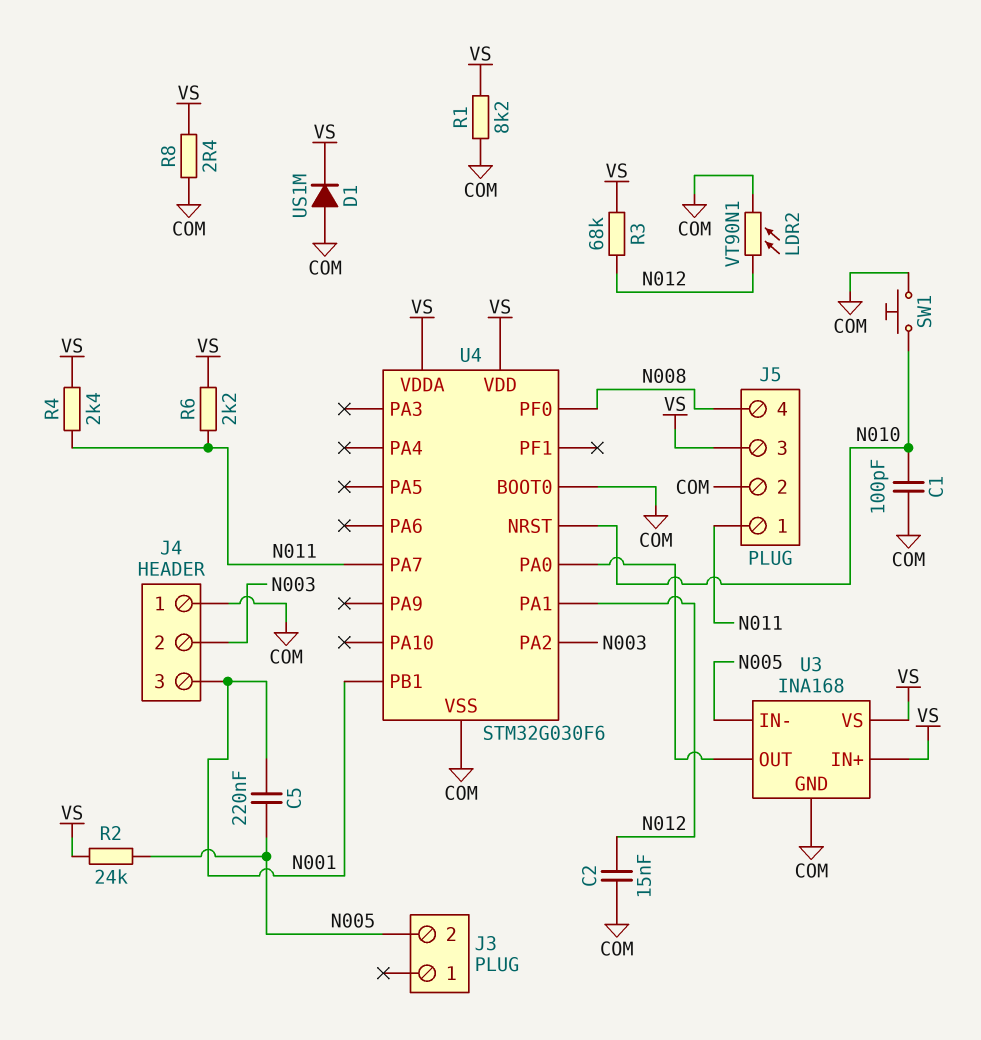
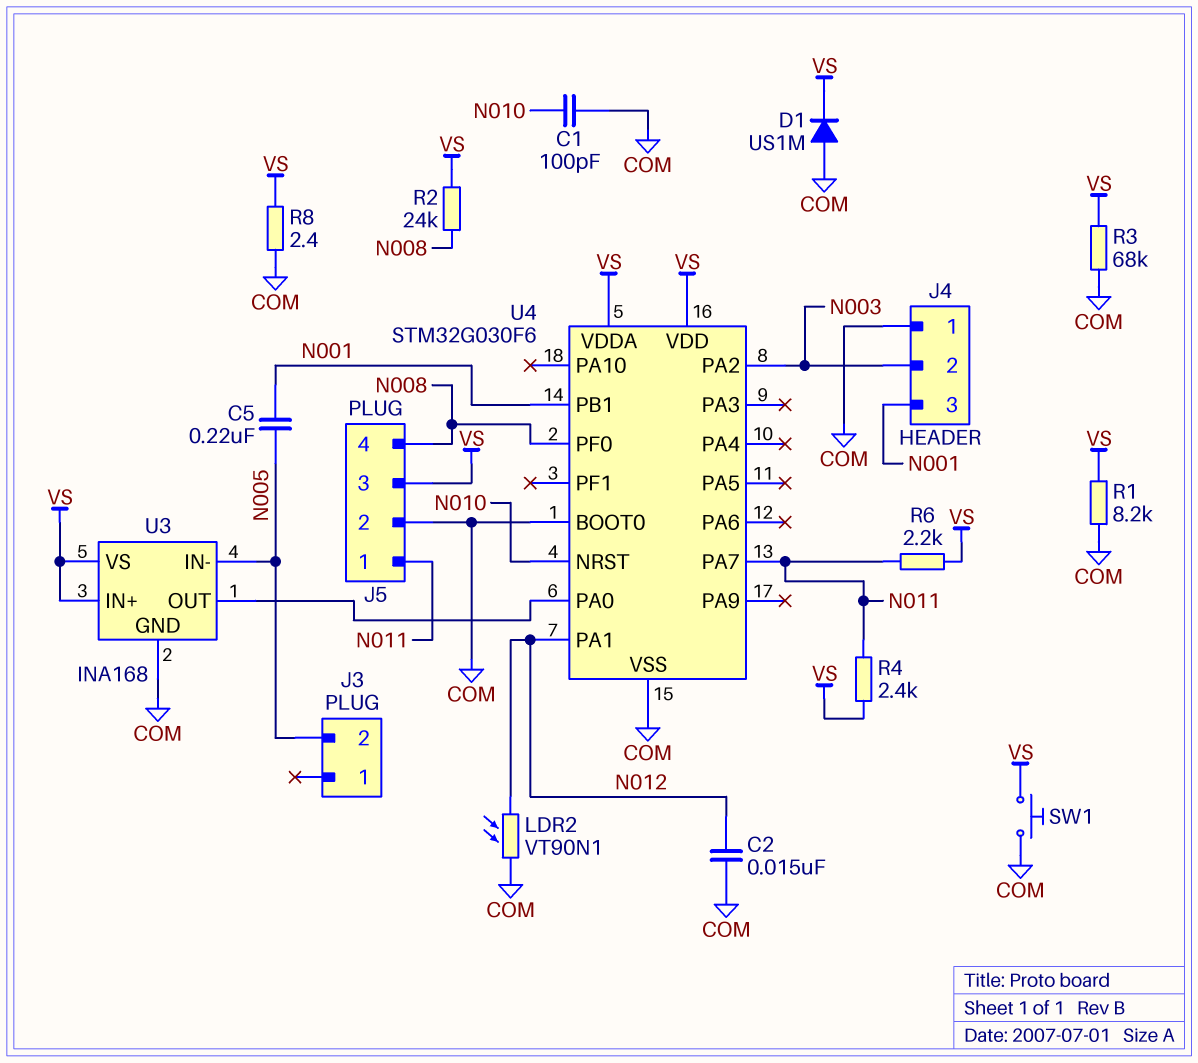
R2: 24k (N005, VS) -> 24k (N008, VS)
R3: 68k (N012, VS) -> 68k (COM, VS)
SW1: button (COM, N010) -> button (COM, VS)

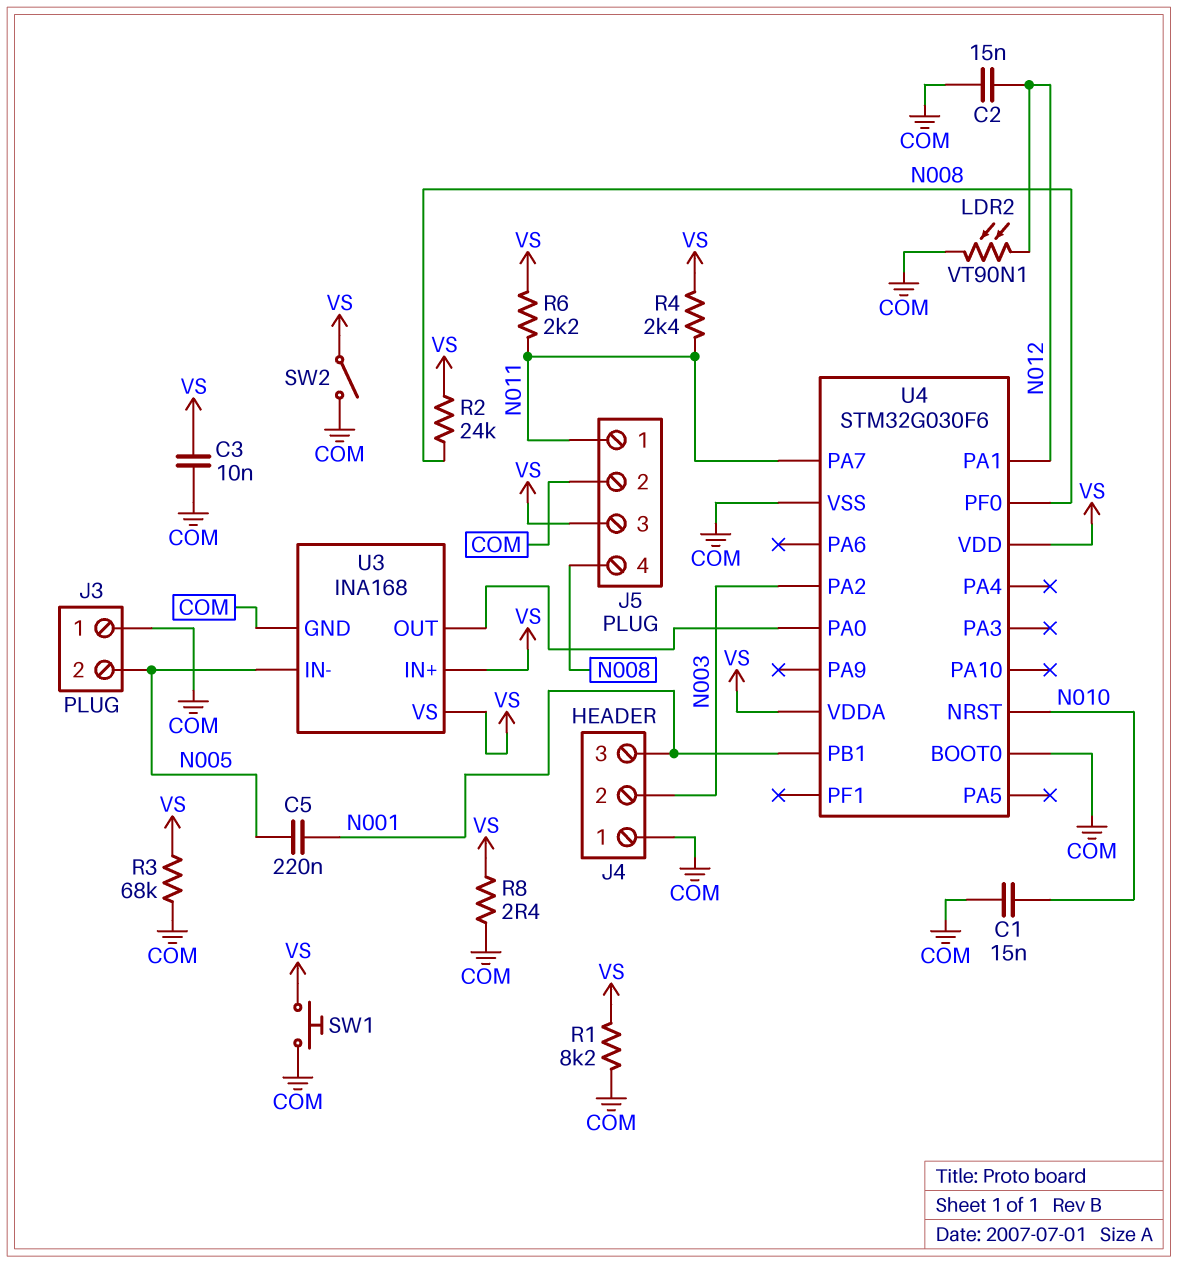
C1: 100pF (COM, N010) -> 15nF (COM, N010)
C3: none -> 10nF (COM, VS)
D1: diode US1M (A COM, K VS) -> none
J3 pin 1: none -> COM
SW2: none -> switch (COM, VS)

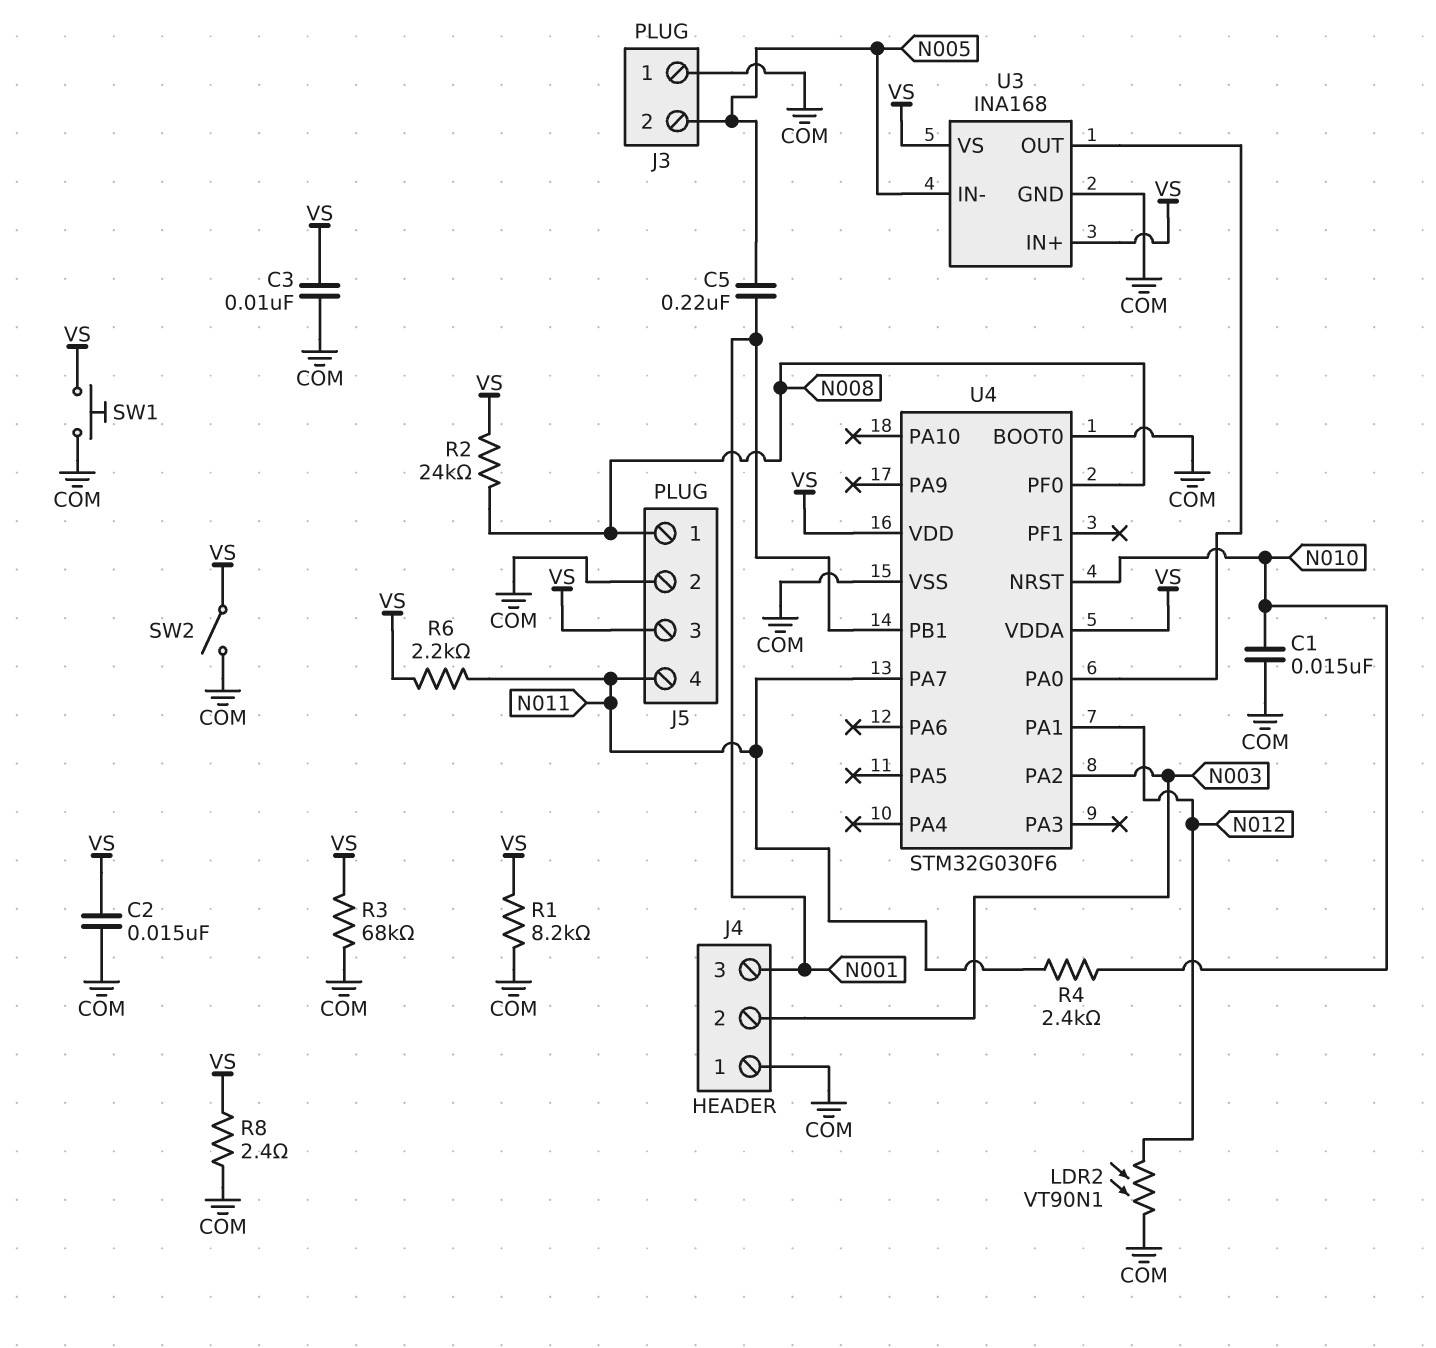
C2: 15nF (COM, N012) -> 15nF (COM, VS)
J5 pin 1: N011 -> N008
J5 pin 4: N008 -> N011
R4: 2.4k (N011, VS) -> 2.4k (N010, N011)

